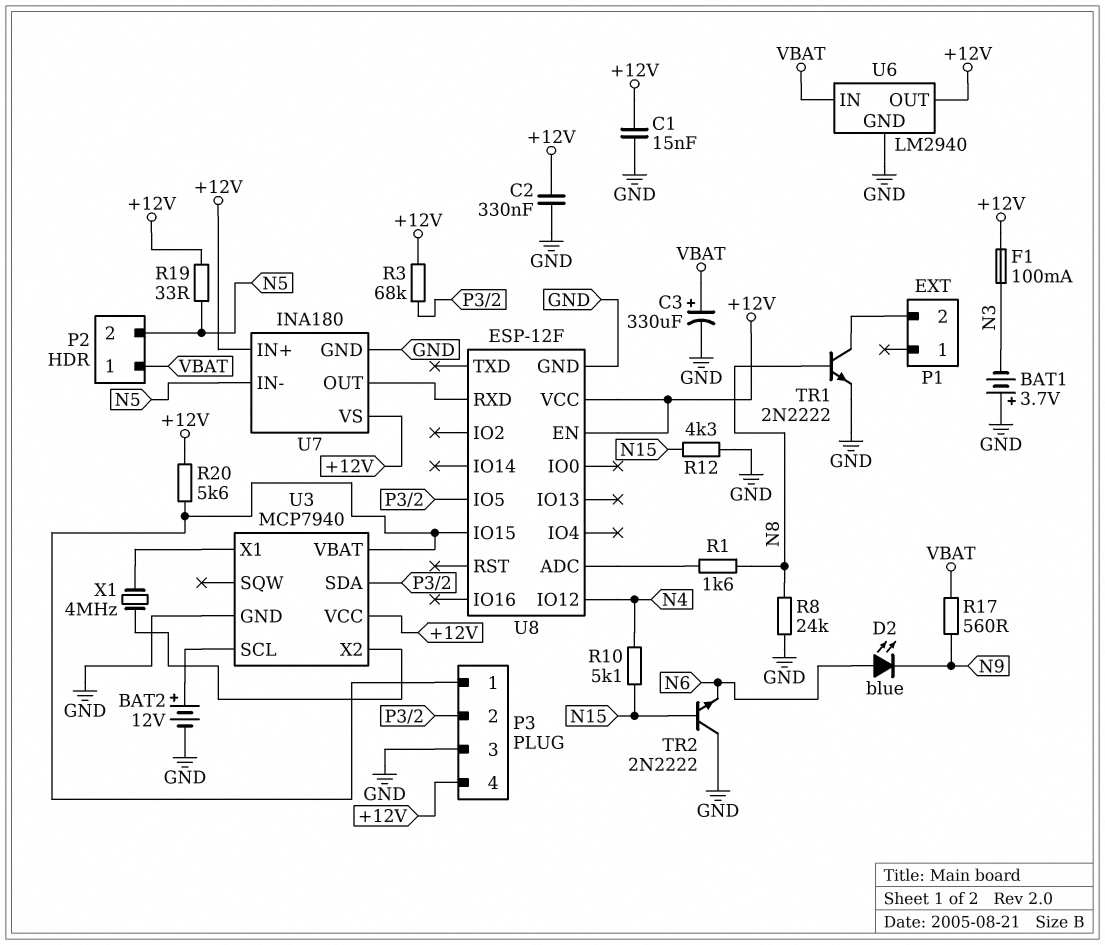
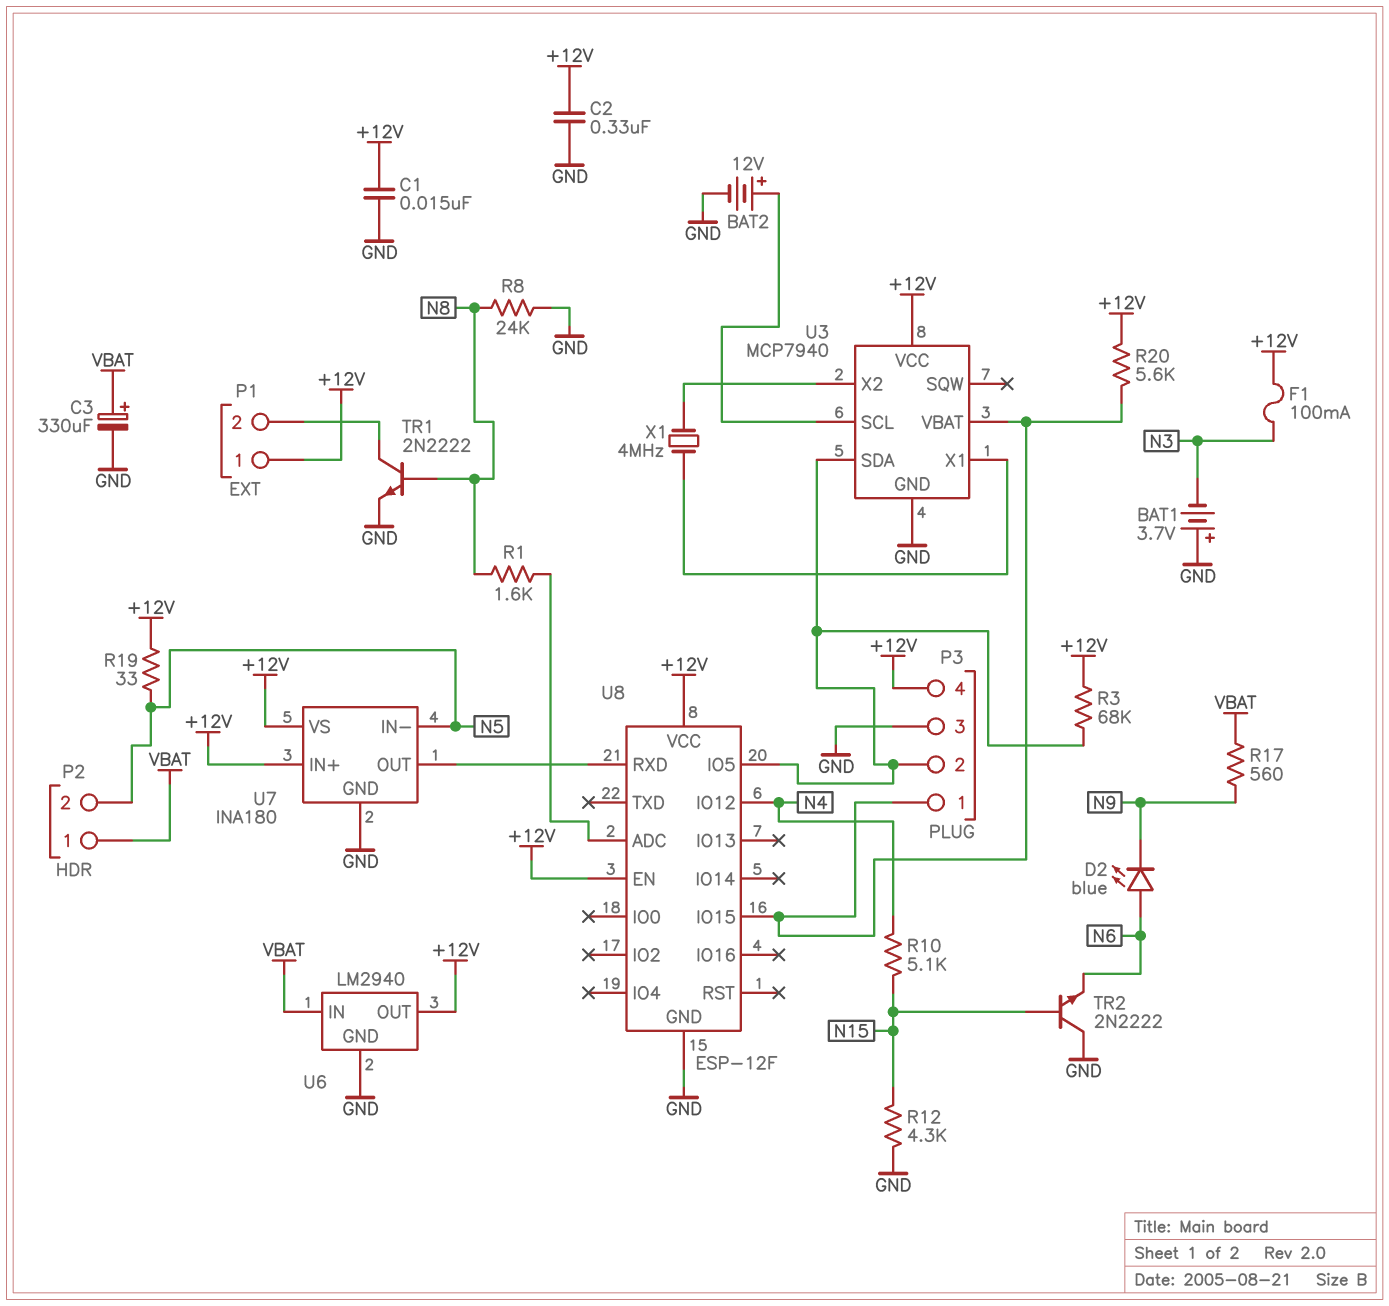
P1 pin 1: none -> +12V

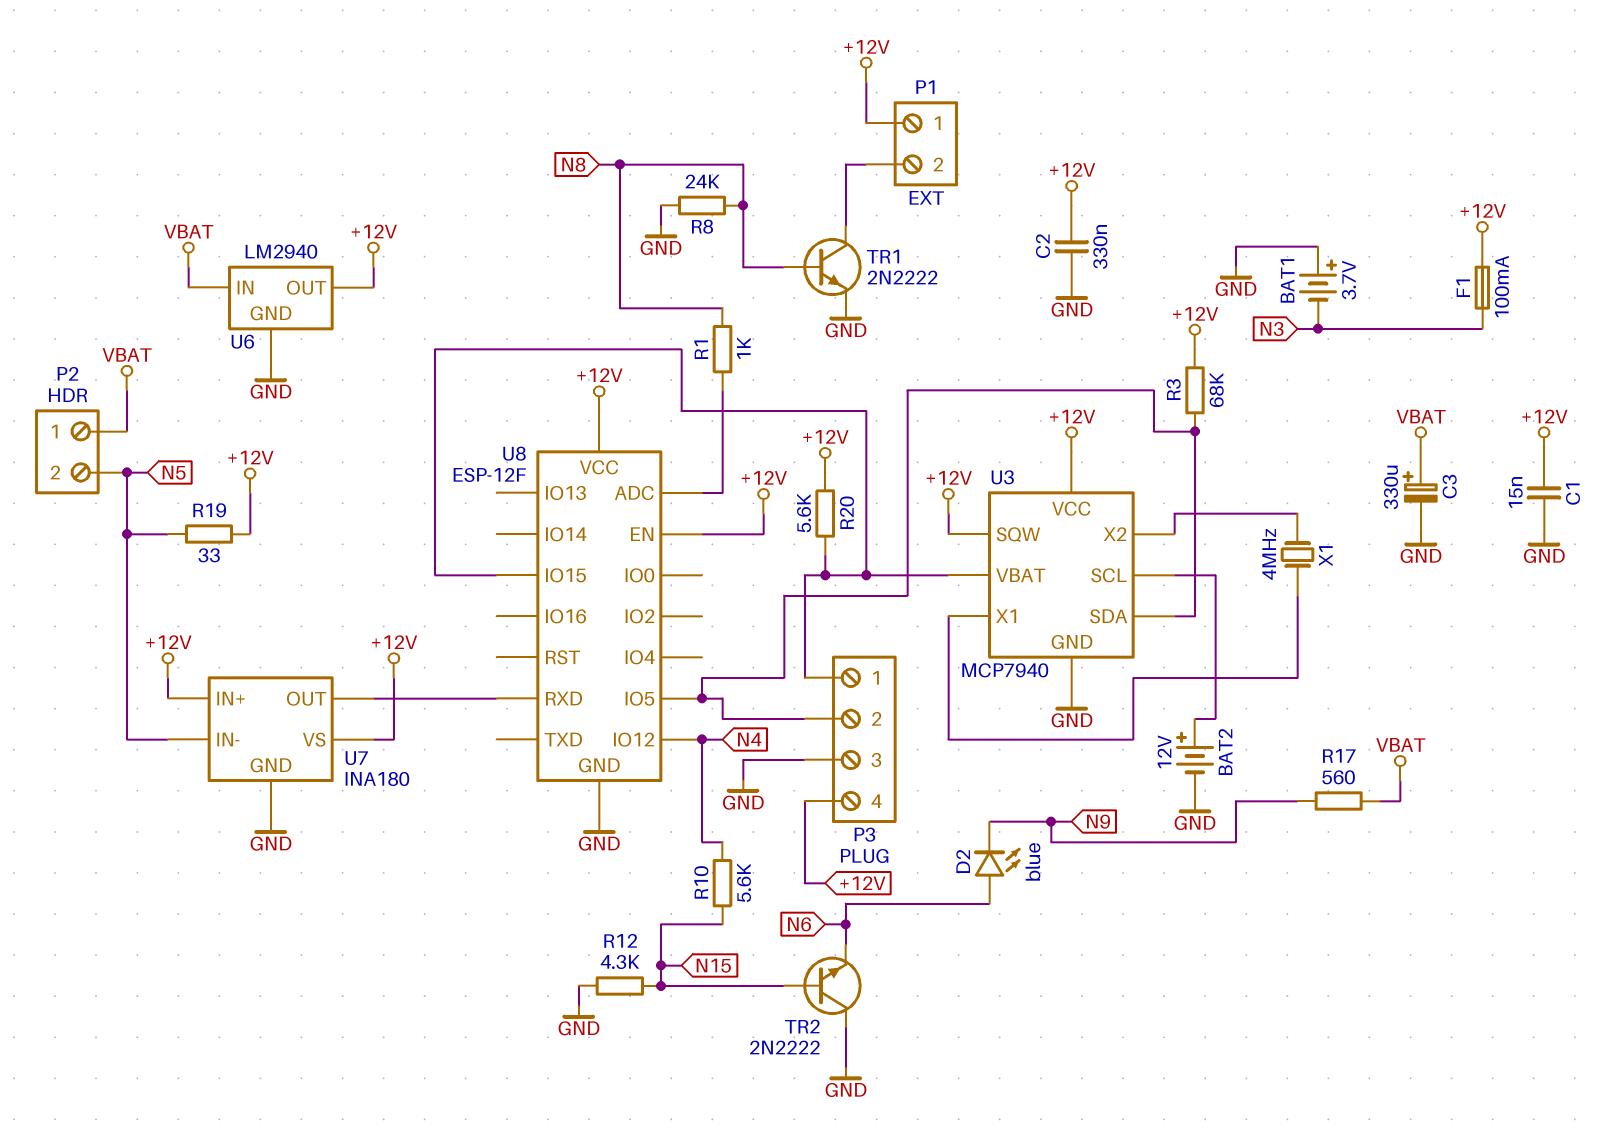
R1: 1.6k (N8, U8/ADC) -> 1k (N8, U8/ADC)
R10: 5.1k (N4, N15) -> 5.6k (N4, N15)
U3 pin SQW: none -> +12V

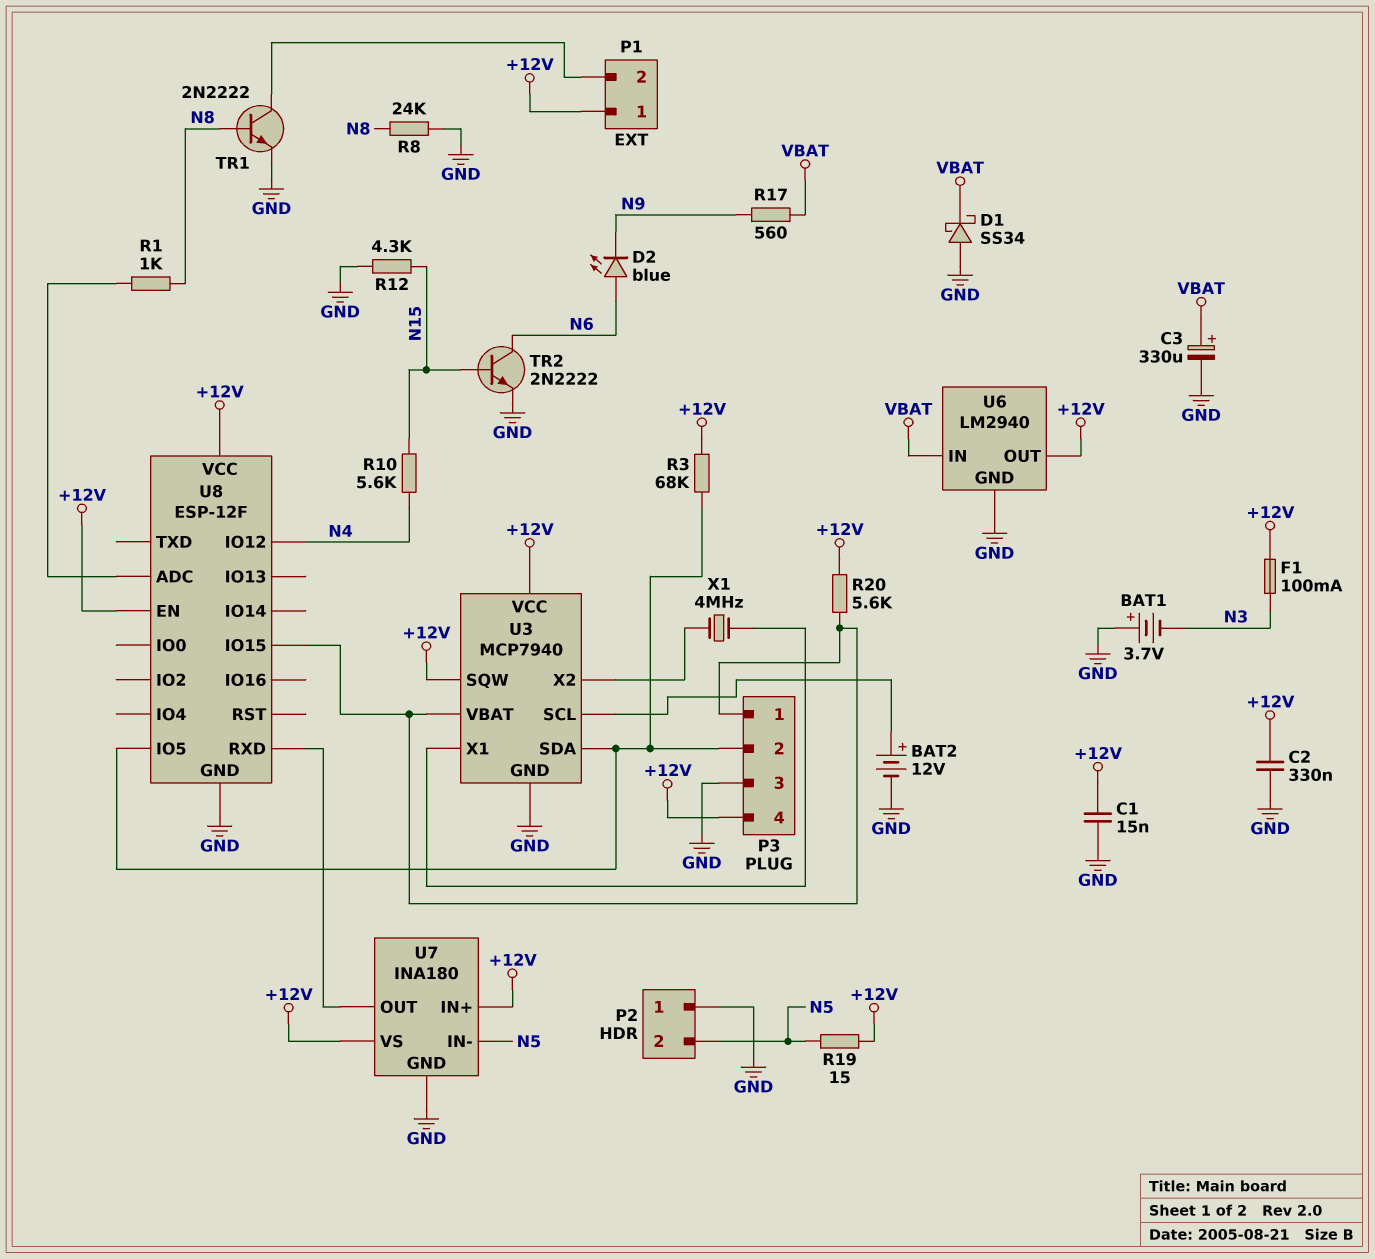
D1: none -> schottky SS34 (A GND, K VBAT)
P2 pin 1: VBAT -> GND
R19: 33 (+12V, N5) -> 15 (+12V, N5)
TR2: NPN 2N2222 (B N15, C GND, E N6) -> NPN 2N2222 (B N15, C N6, E GND)

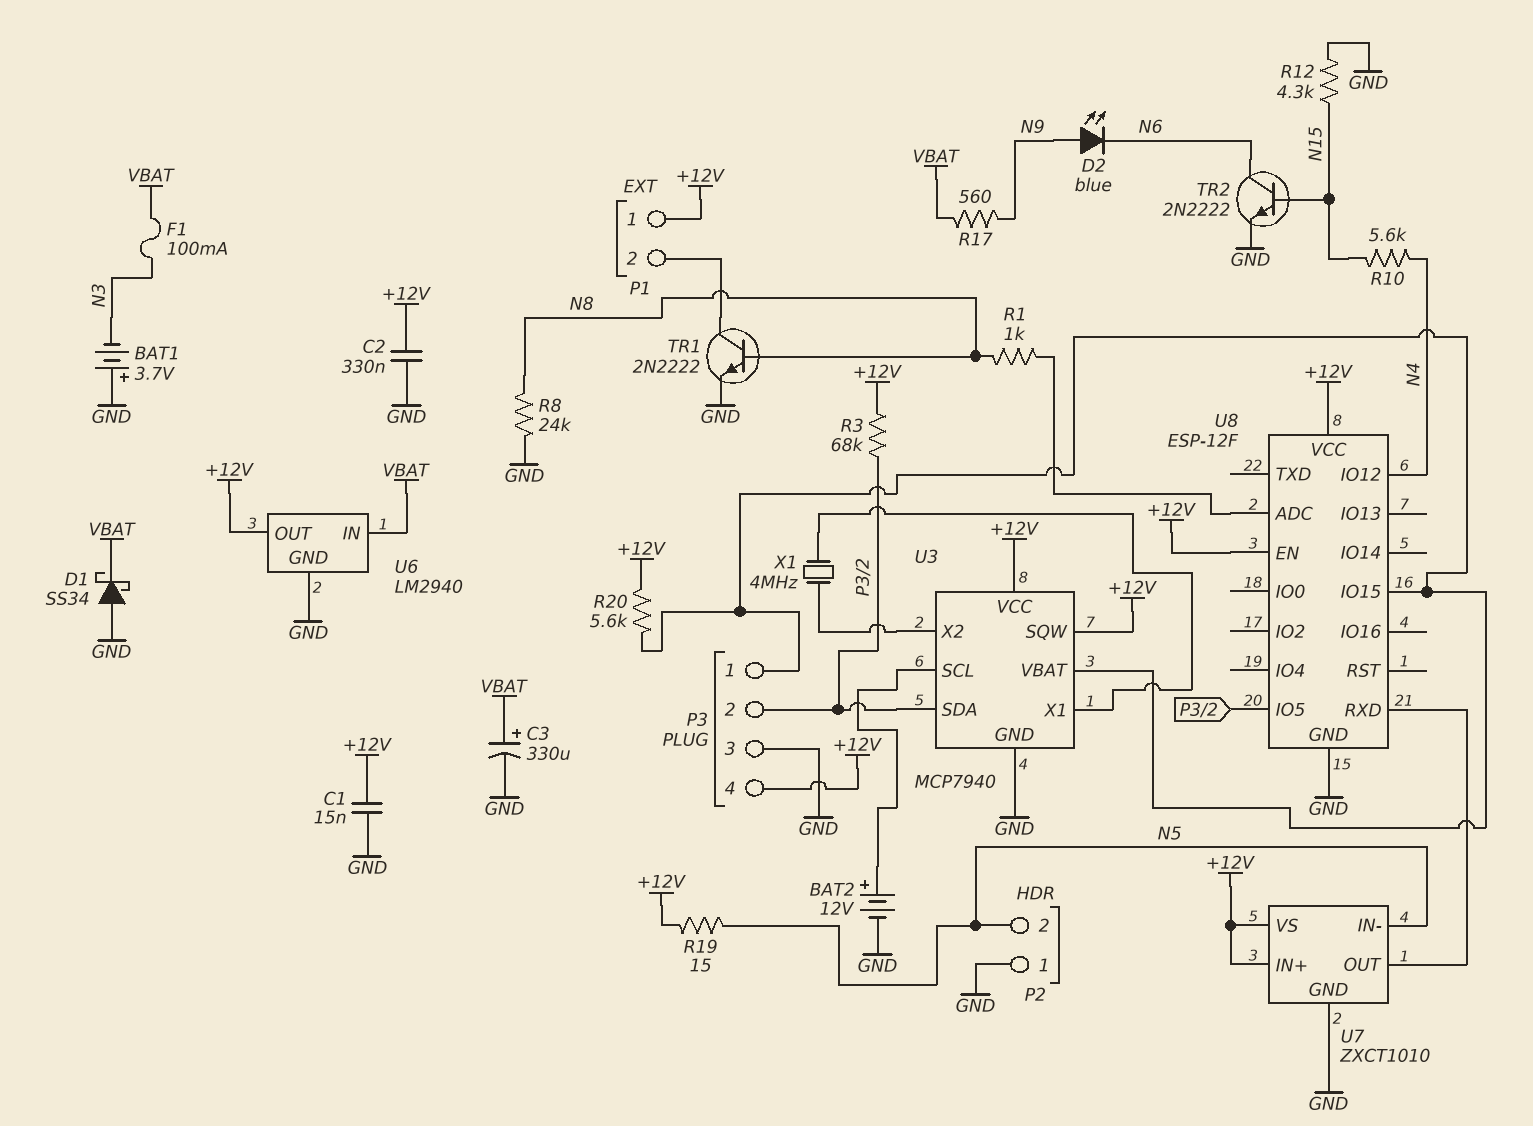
D2: LED blue (A N6, K N9) -> LED blue (A N9, K N6)
F1: 100mA (+12V, N3) -> 100mA (N3, VBAT)
U7: INA180 -> ZXCT1010

